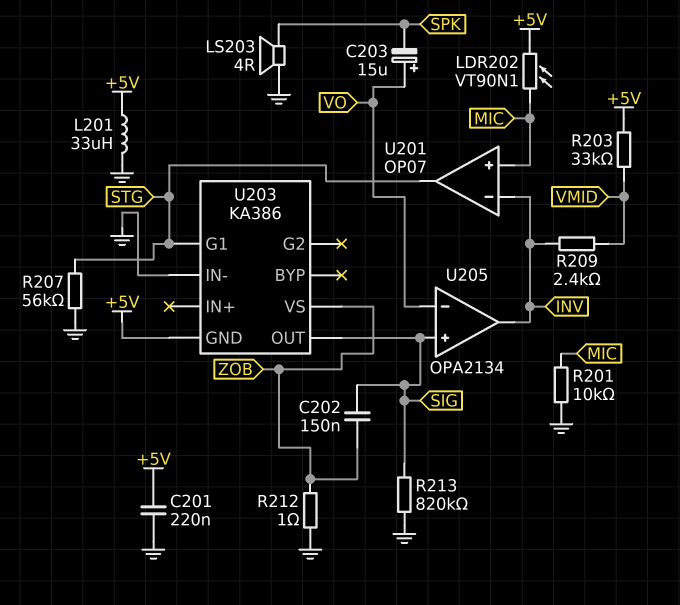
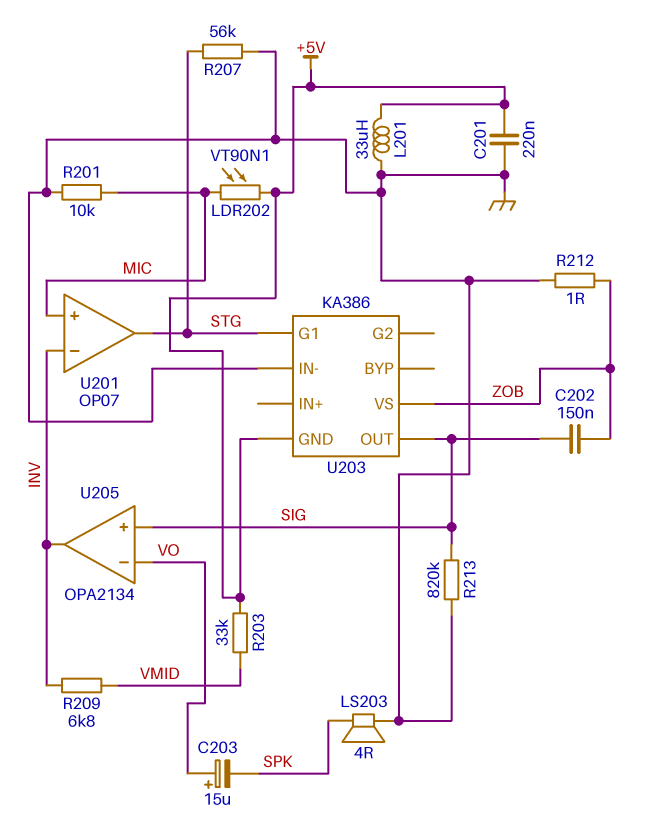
R209: 2.4k (INV, VMID) -> 6.8k (INV, VMID)

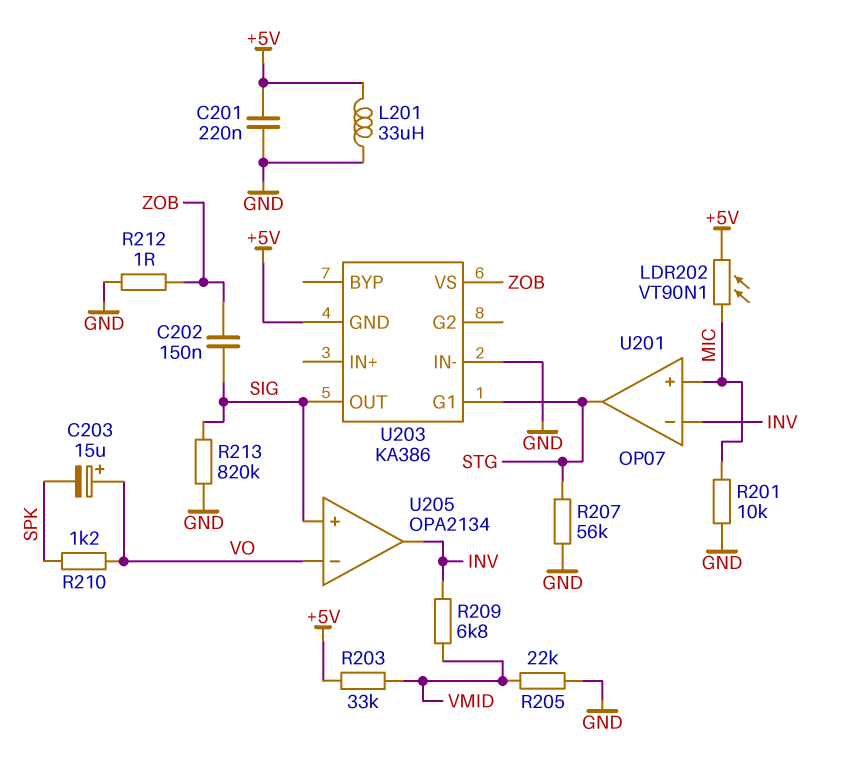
LS203: speaker 4R (GND, SPK) -> none
R205: none -> 22k (GND, VMID)
R210: none -> 1.2k (SPK, VO)

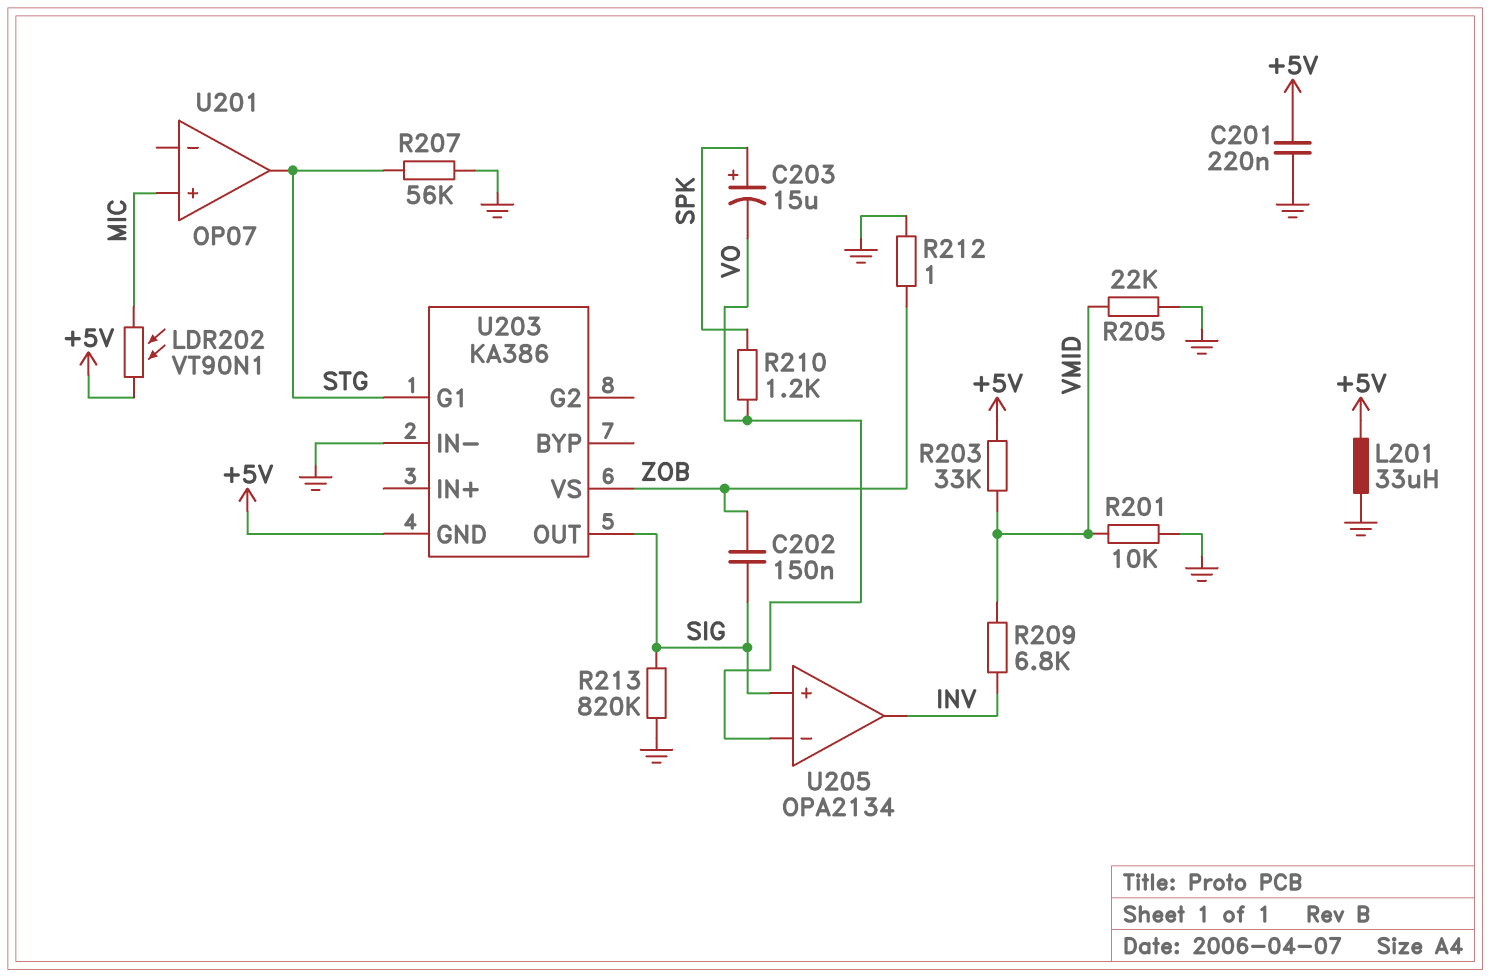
C203: 15uF (plus VO, minus SPK) -> 15uF (plus SPK, minus VO)
R201: 10k (GND, MIC) -> 10k (GND, VMID)
U201 pin in-: INV -> none

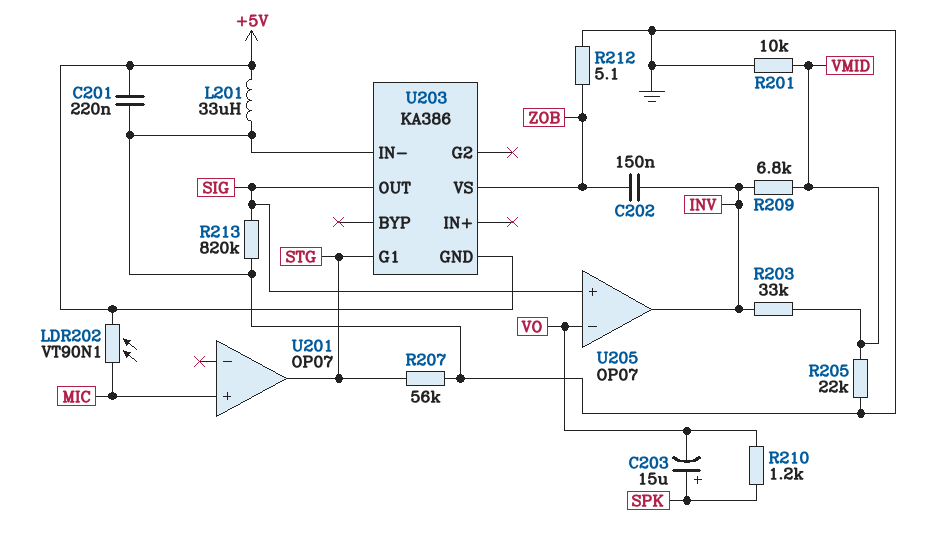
C202: 150nF (SIG, ZOB) -> 150nF (INV, ZOB)
R203: 33k (+5V, VMID) -> 33k (INV, VMID)
R212: 1 (GND, ZOB) -> 5.1 (GND, ZOB)
U205: OPA2134 -> OP07

